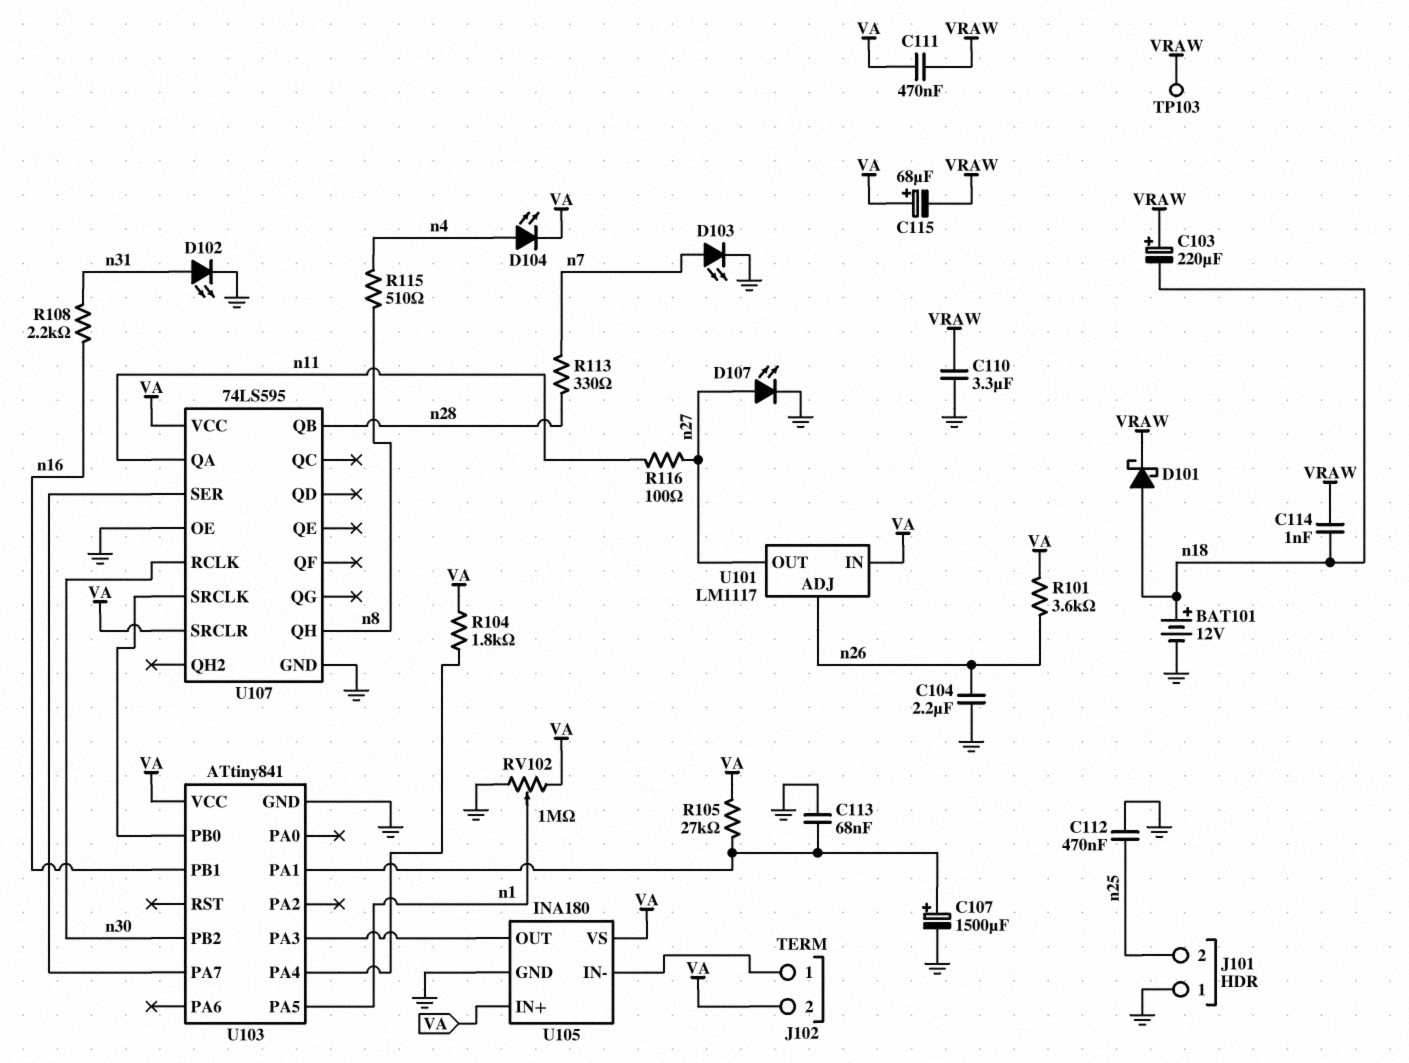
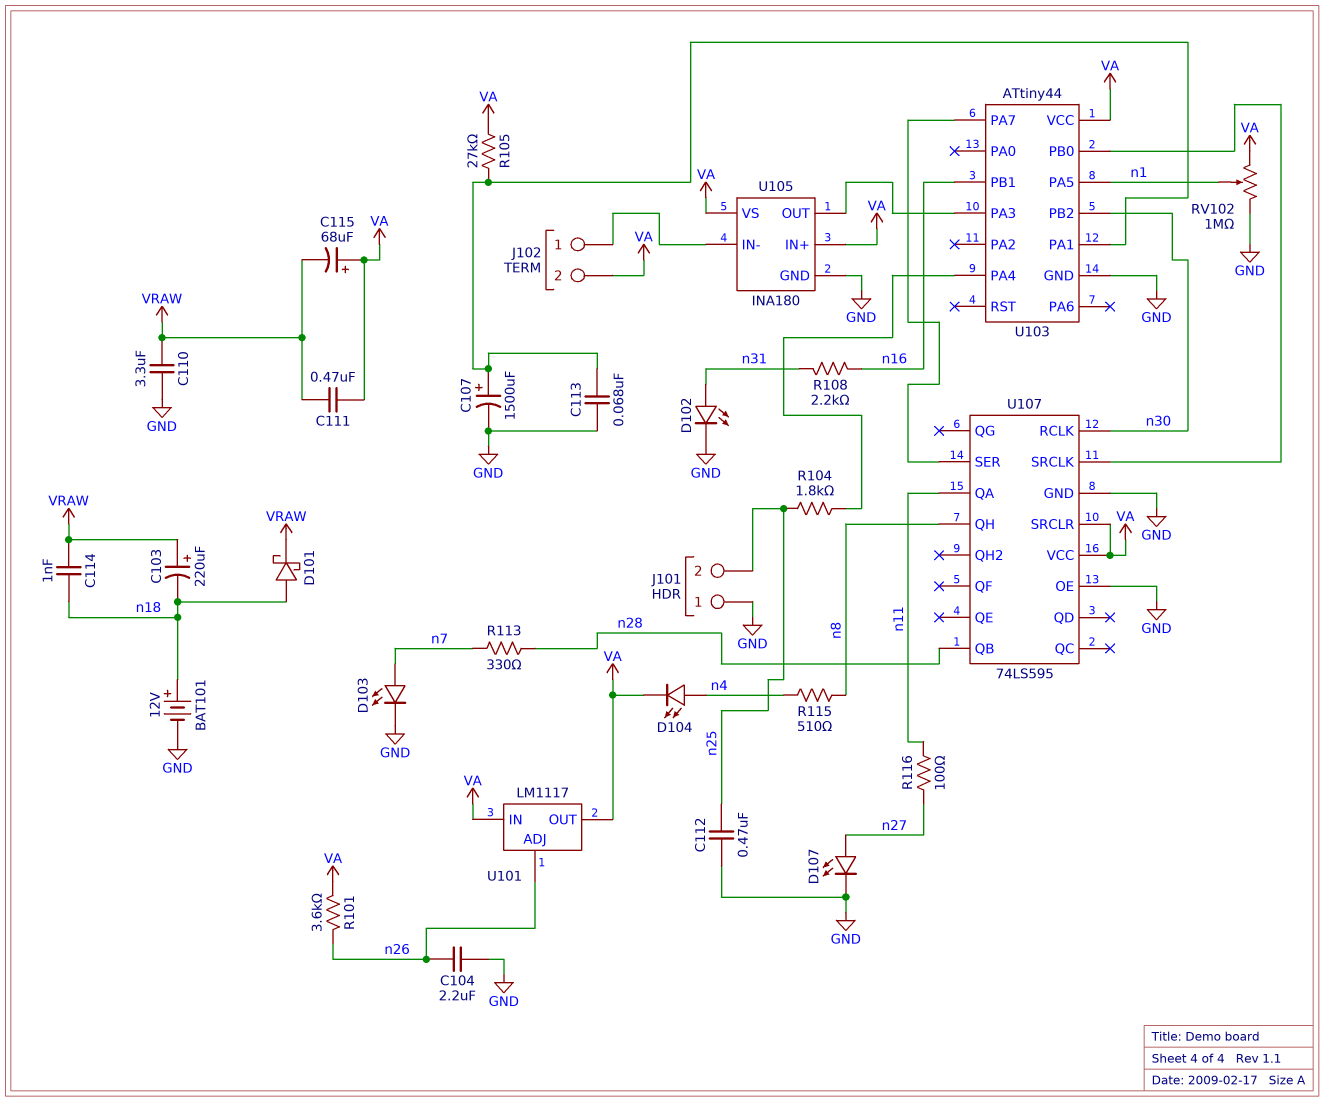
R104: 1.8k (U103/PA4, VA) -> 1.8k (U103/PA4, n25)
TP103: test point (VRAW) -> none
U101 pin OUT: n27 -> VA
U103: ATtiny841 -> ATtiny44

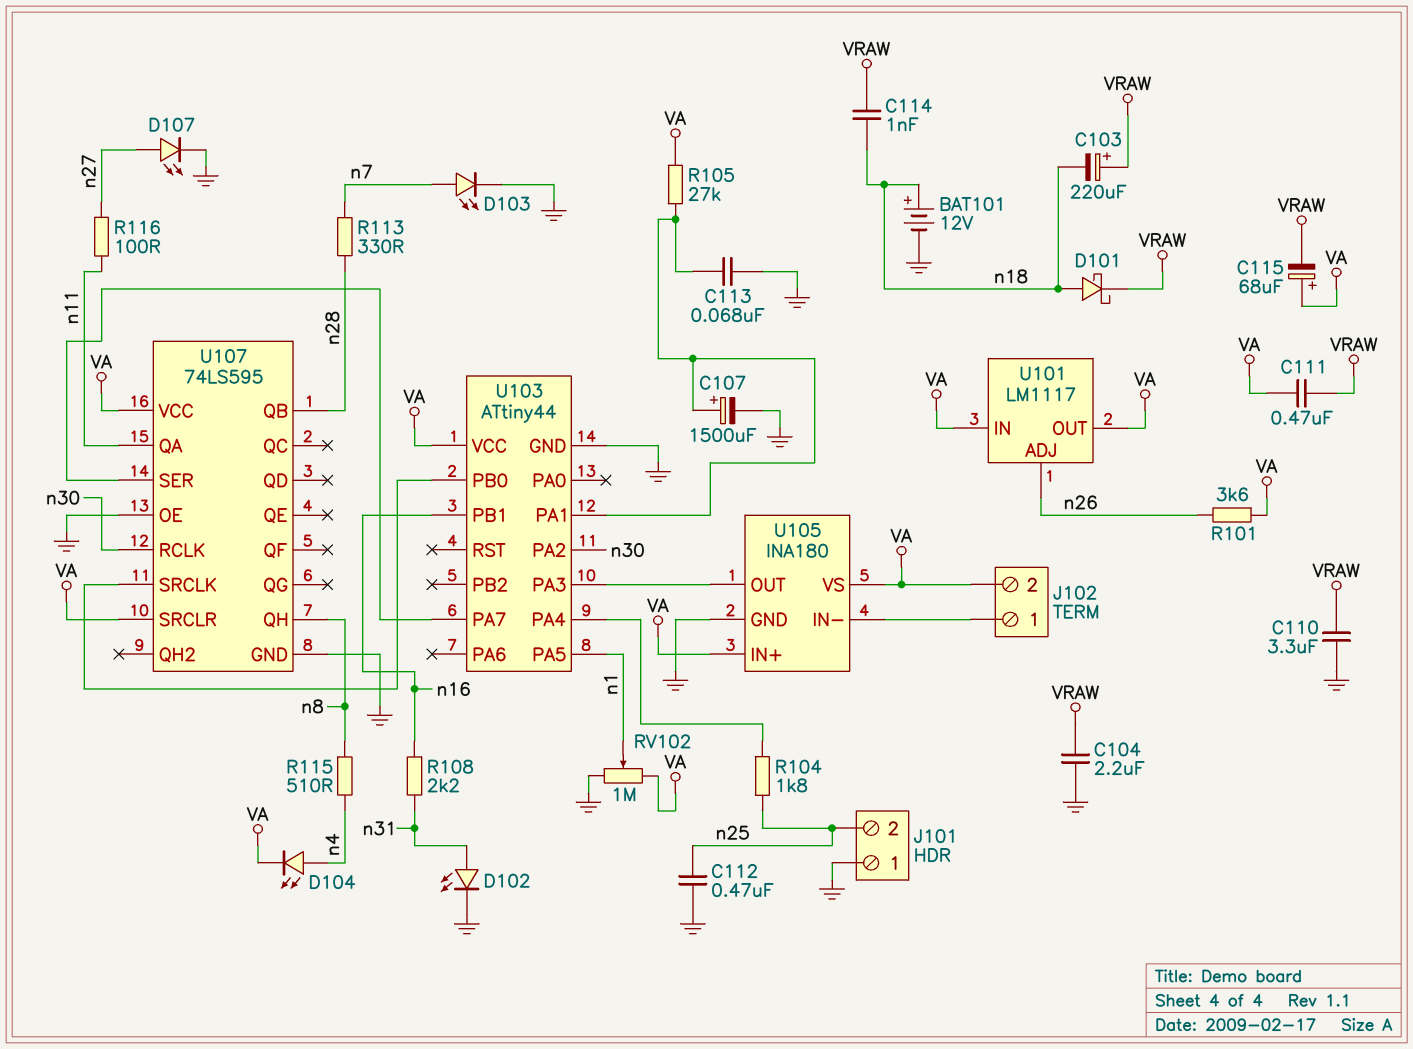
C104: 2.2uF (GND, n26) -> 2.2uF (GND, VRAW)
U103 pin PA2: none -> n30
U103 pin PB2: n30 -> none

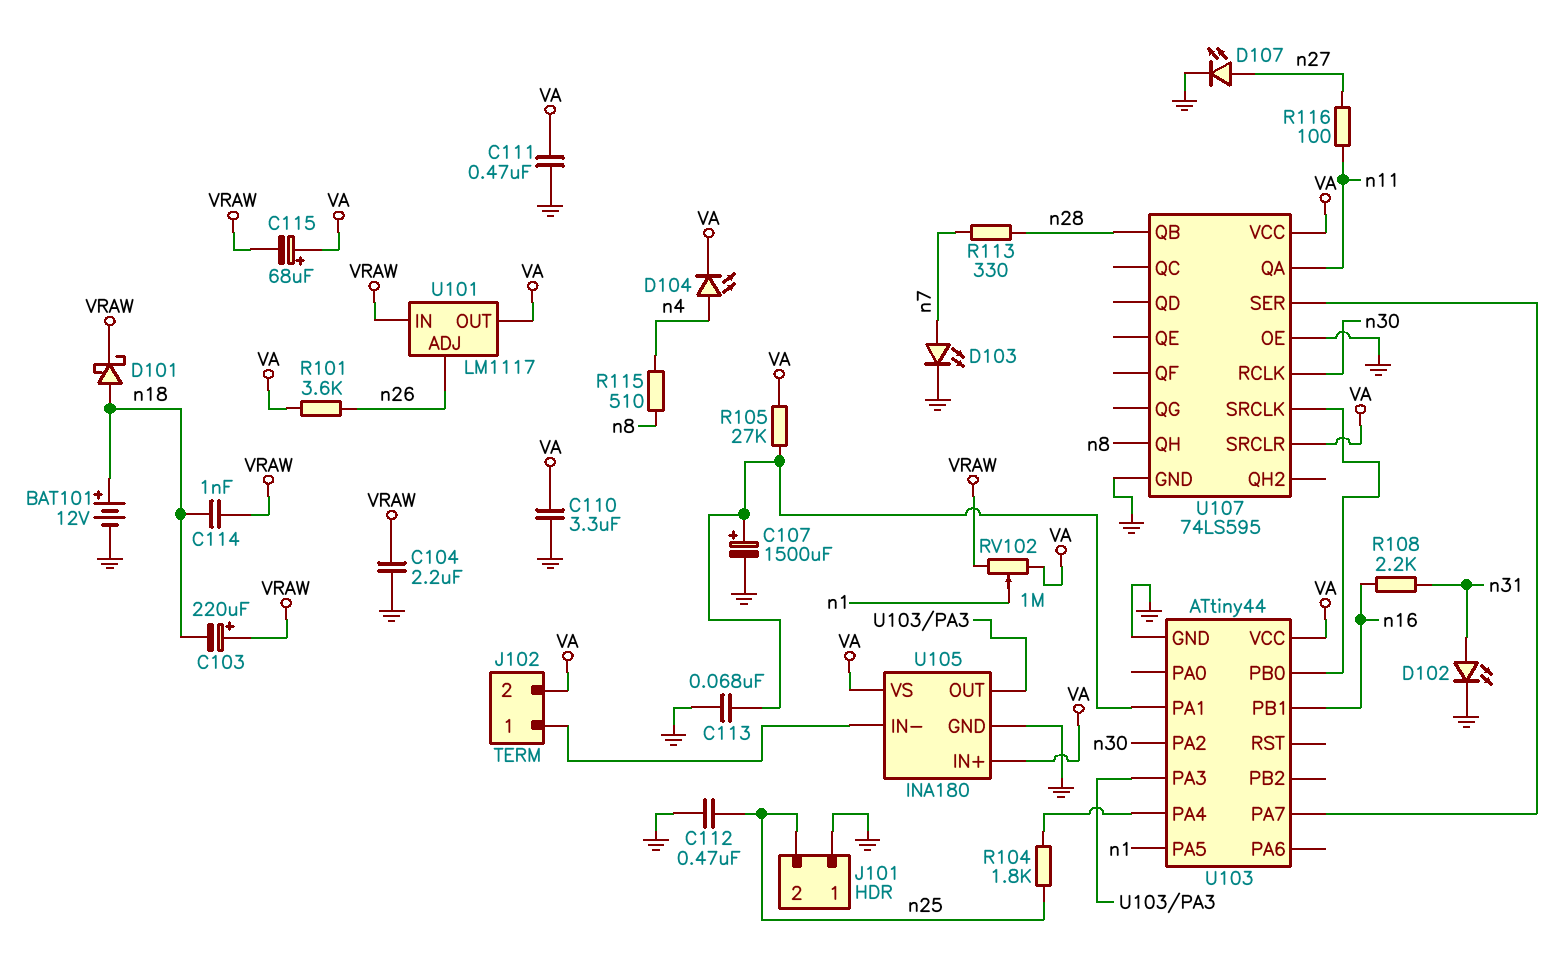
C110: 3.3uF (GND, VRAW) -> 3.3uF (GND, VA)
C111: 470nF (VA, VRAW) -> 470nF (GND, VA)
RV102: 1M (GND, VA, wiper n1) -> 1M (VA, VRAW, wiper n1)
U101 pin IN: VA -> VRAW

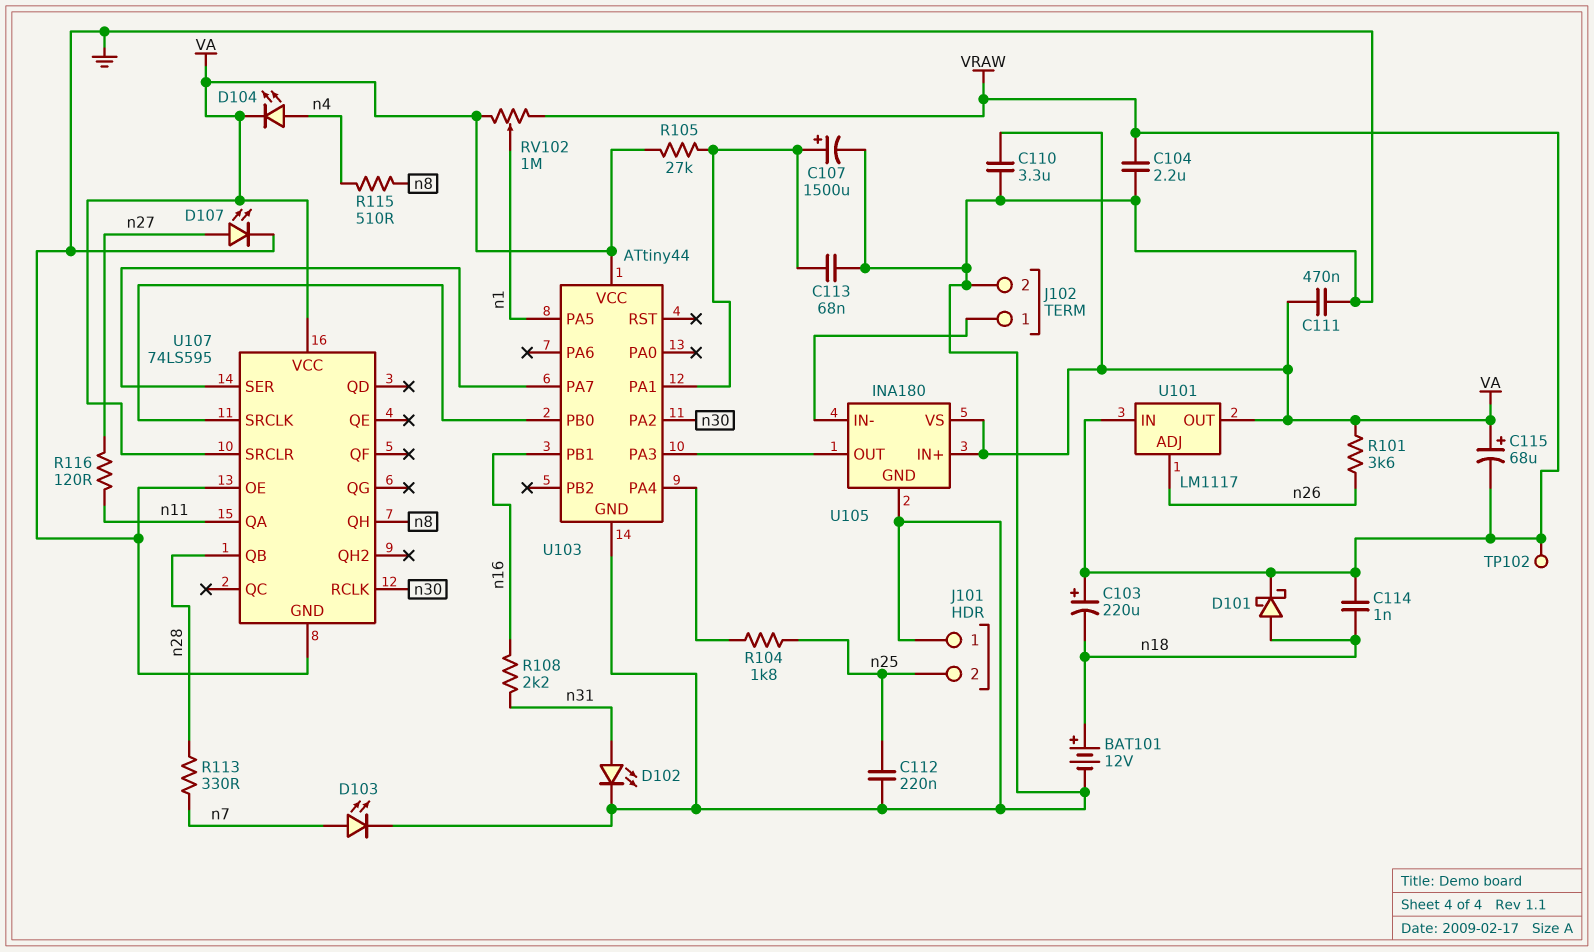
C112: 470nF (GND, n25) -> 220nF (GND, n25)
J102 pin 2: VA -> GND
R116: 100 (n11, n27) -> 120 (n11, n27)
TP102: none -> test point (VRAW)

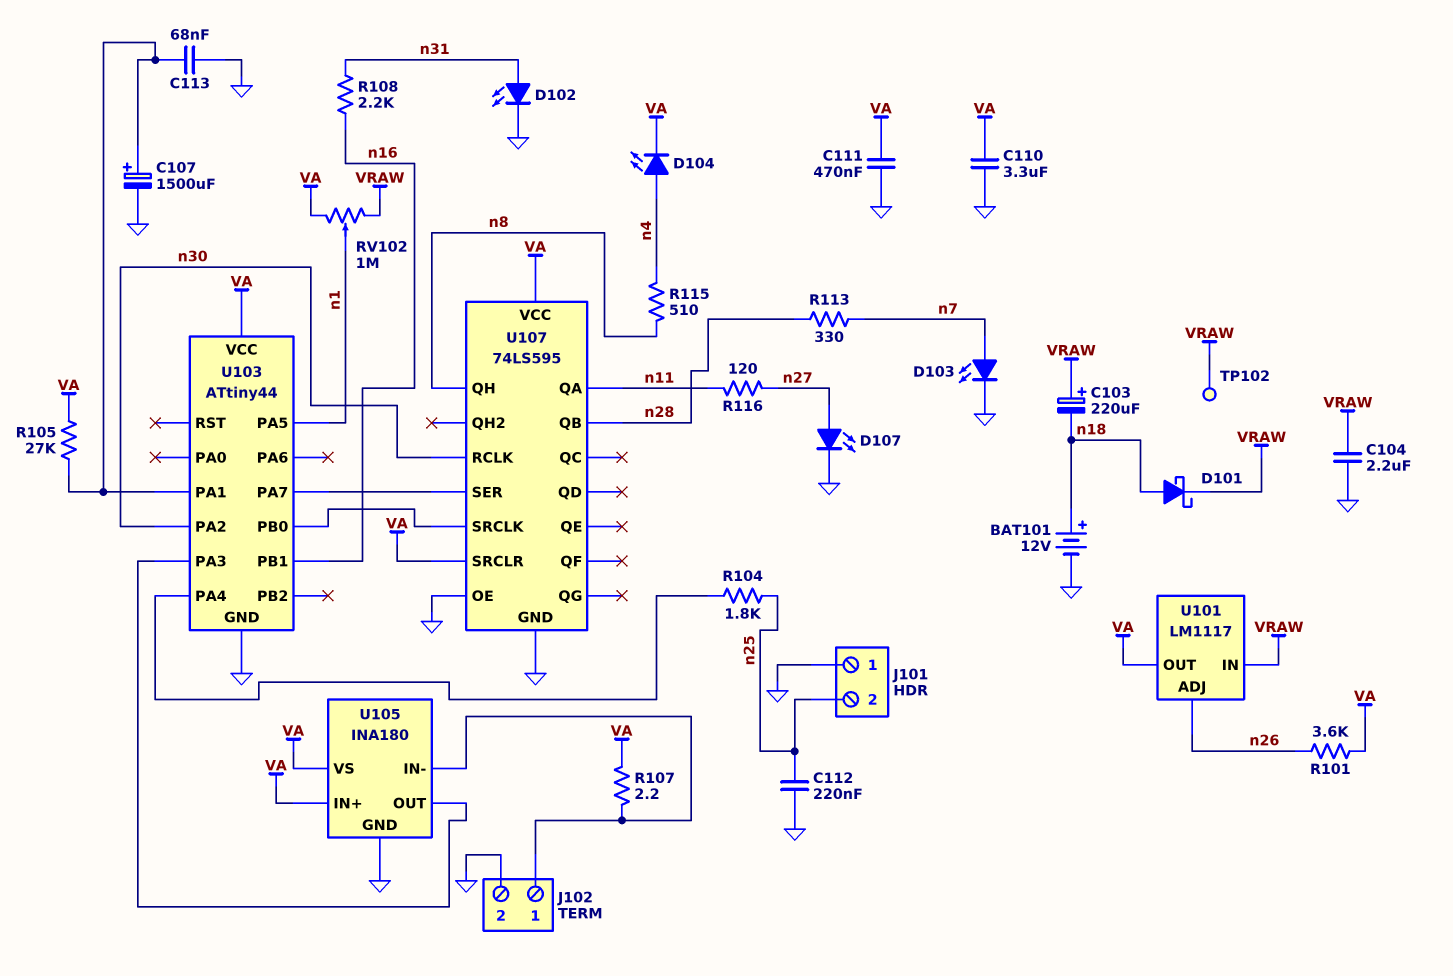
C114: 1nF (VRAW, n18) -> none
C115: 68uF (plus VA, minus VRAW) -> none
R107: none -> 2.2 (J102/1, VA)

